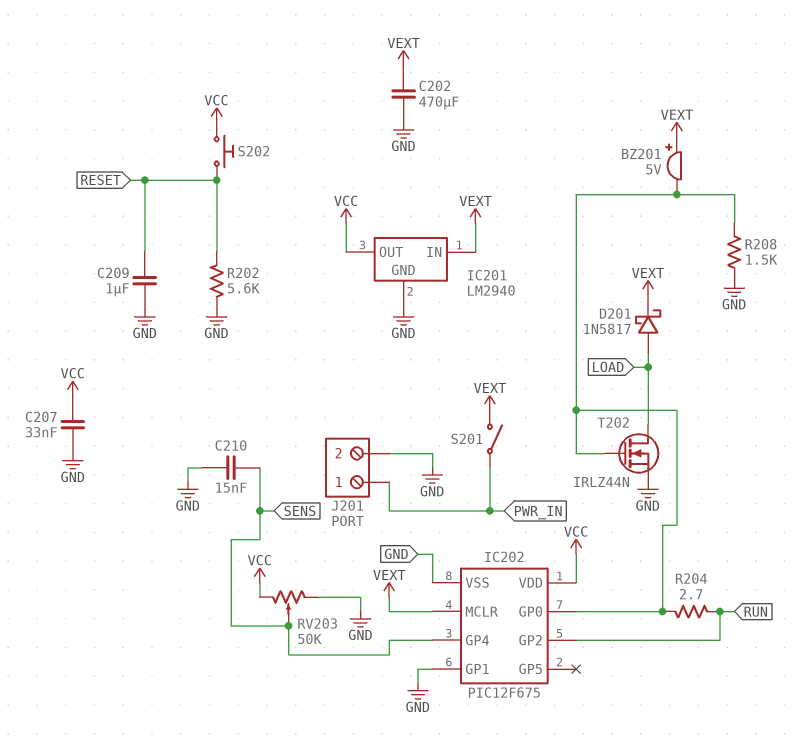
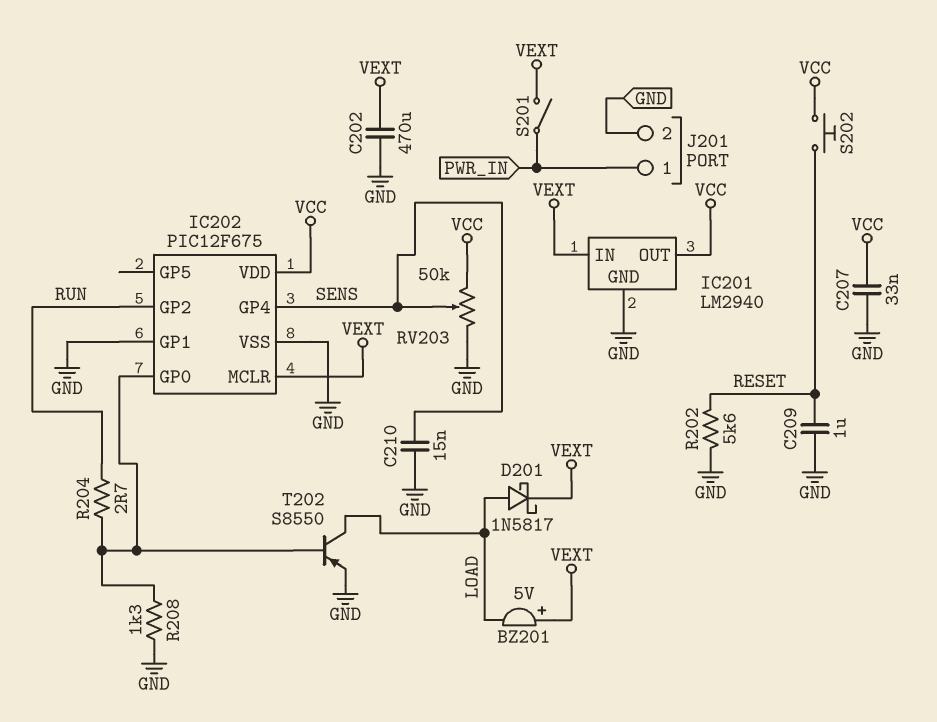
BZ201: buzzer 5V (plus VEXT, minus IC202/GP0) -> buzzer 5V (plus VEXT, minus LOAD)
R208: 1.5k (GND, IC202/GP0) -> 1.3k (GND, IC202/GP0)
T202: NMOS IRLZ44N (G IC202/GP0, D LOAD, S GND) -> PNP S8550 (B IC202/GP0, C LOAD, E GND)

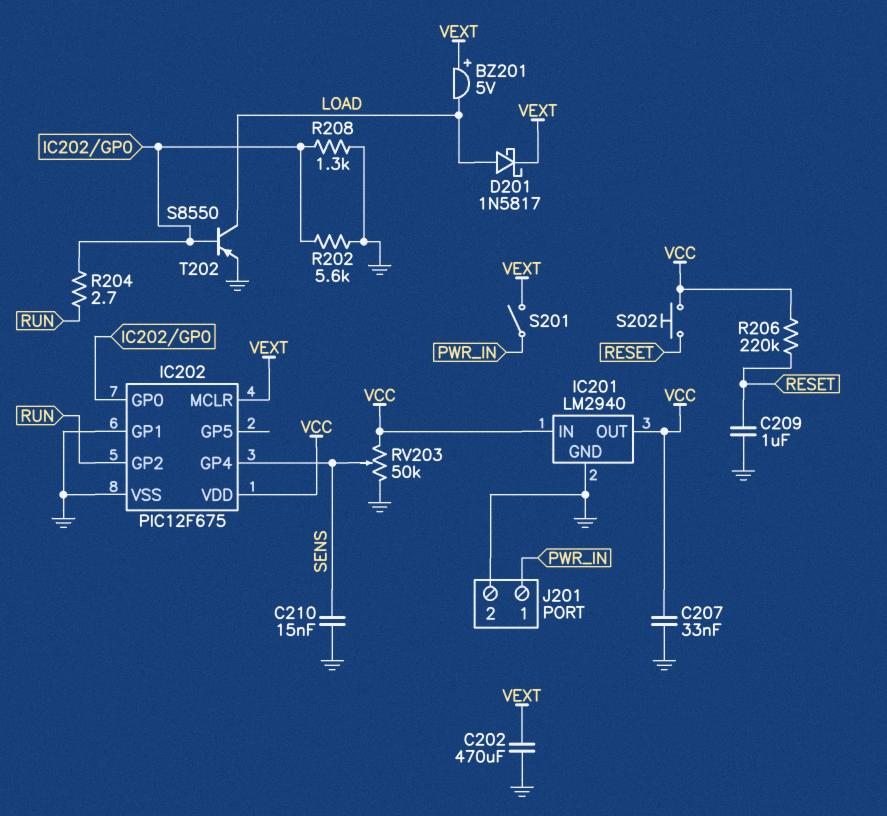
IC201 pin IN: VEXT -> VCC
R202: 5.6k (GND, RESET) -> 5.6k (GND, IC202/GP0)
R206: none -> 220k (RESET, VCC)

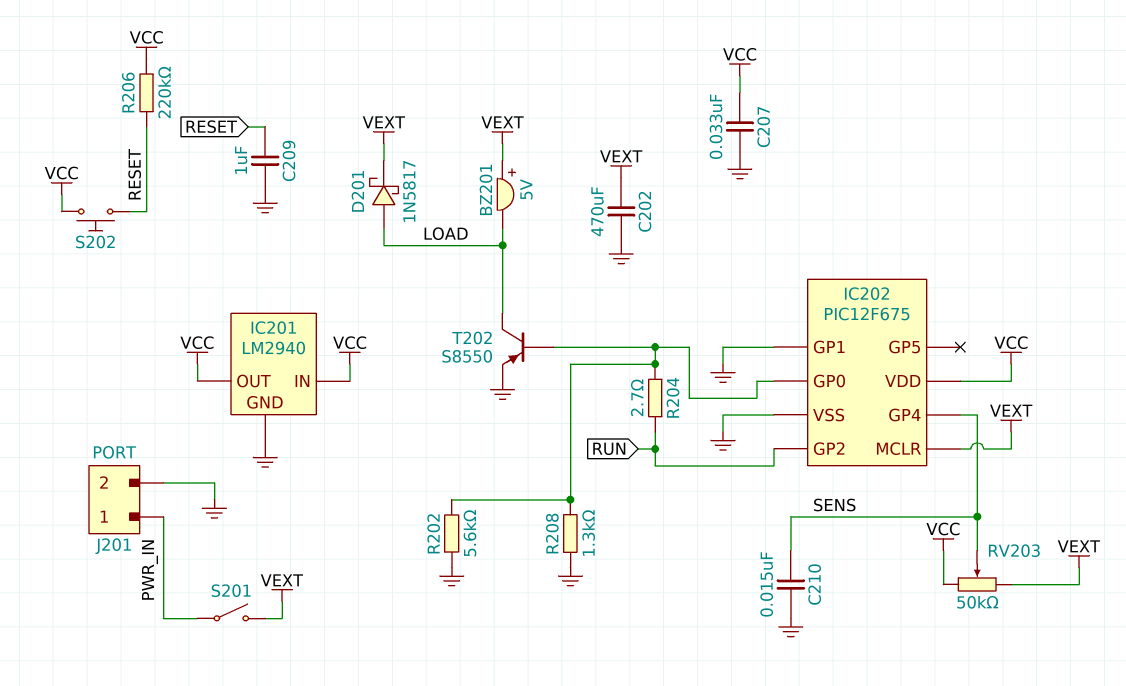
RV203: 50k (GND, VCC, wiper SENS) -> 50k (VCC, VEXT, wiper SENS)

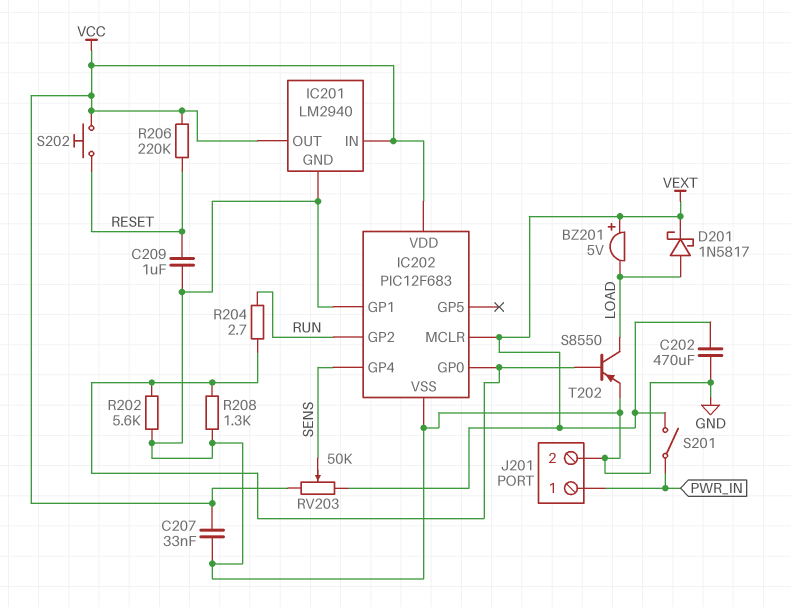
C210: 15nF (GND, SENS) -> none
IC202: PIC12F675 -> PIC12F683

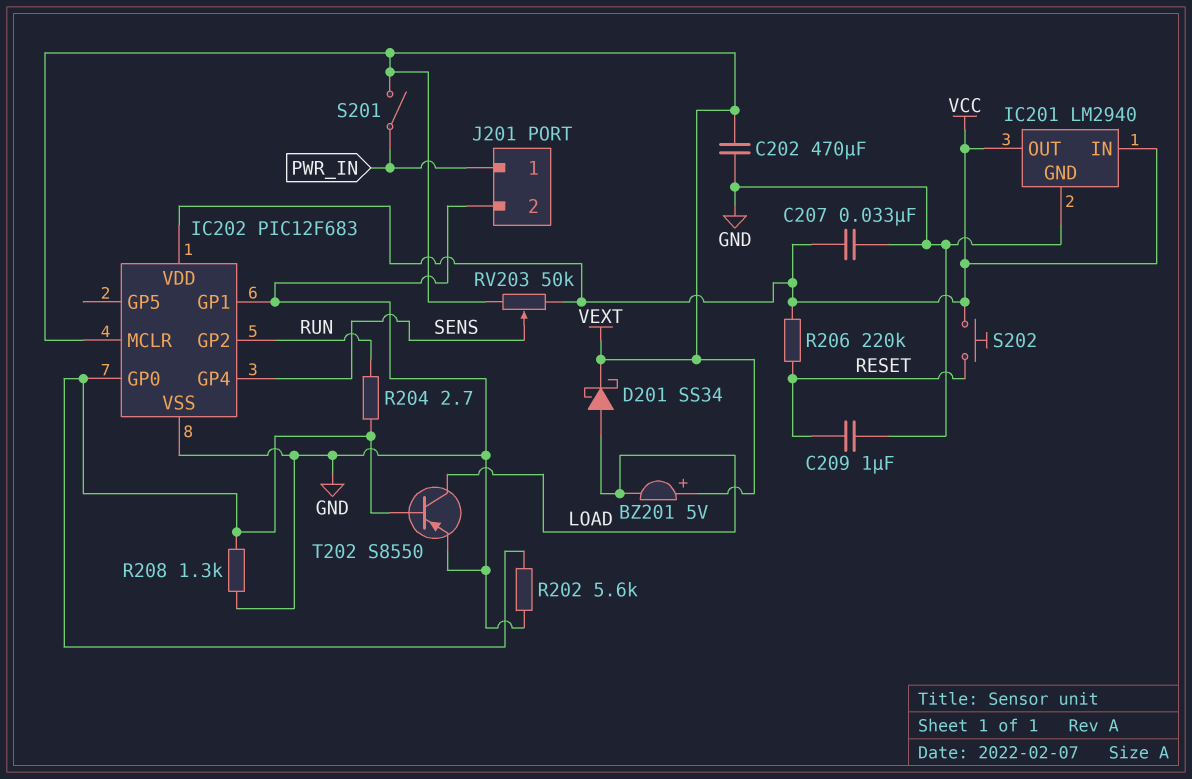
D201: schottky 1N5817 (A LOAD, K VEXT) -> schottky SS34 (A LOAD, K VEXT)

